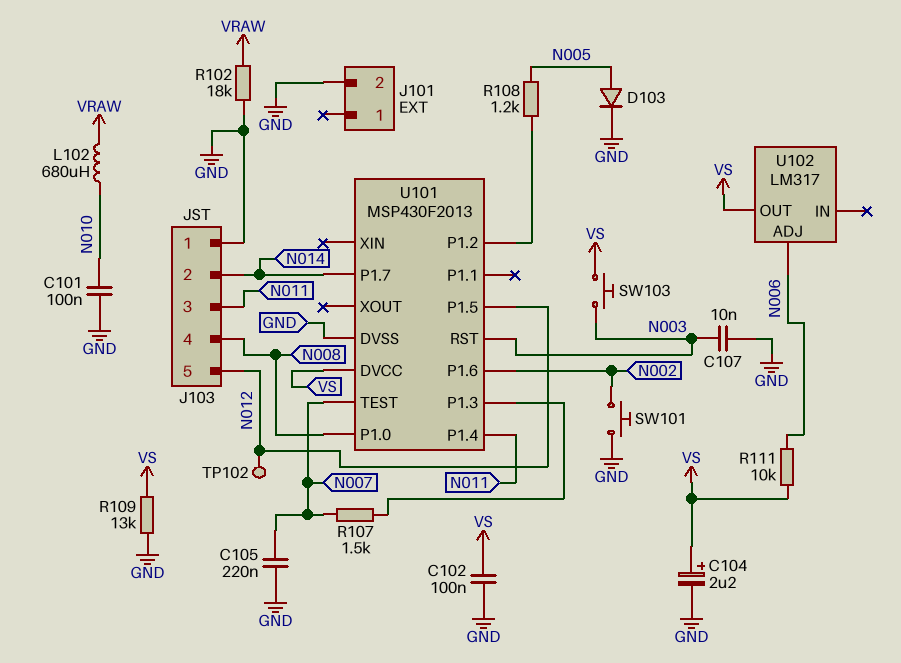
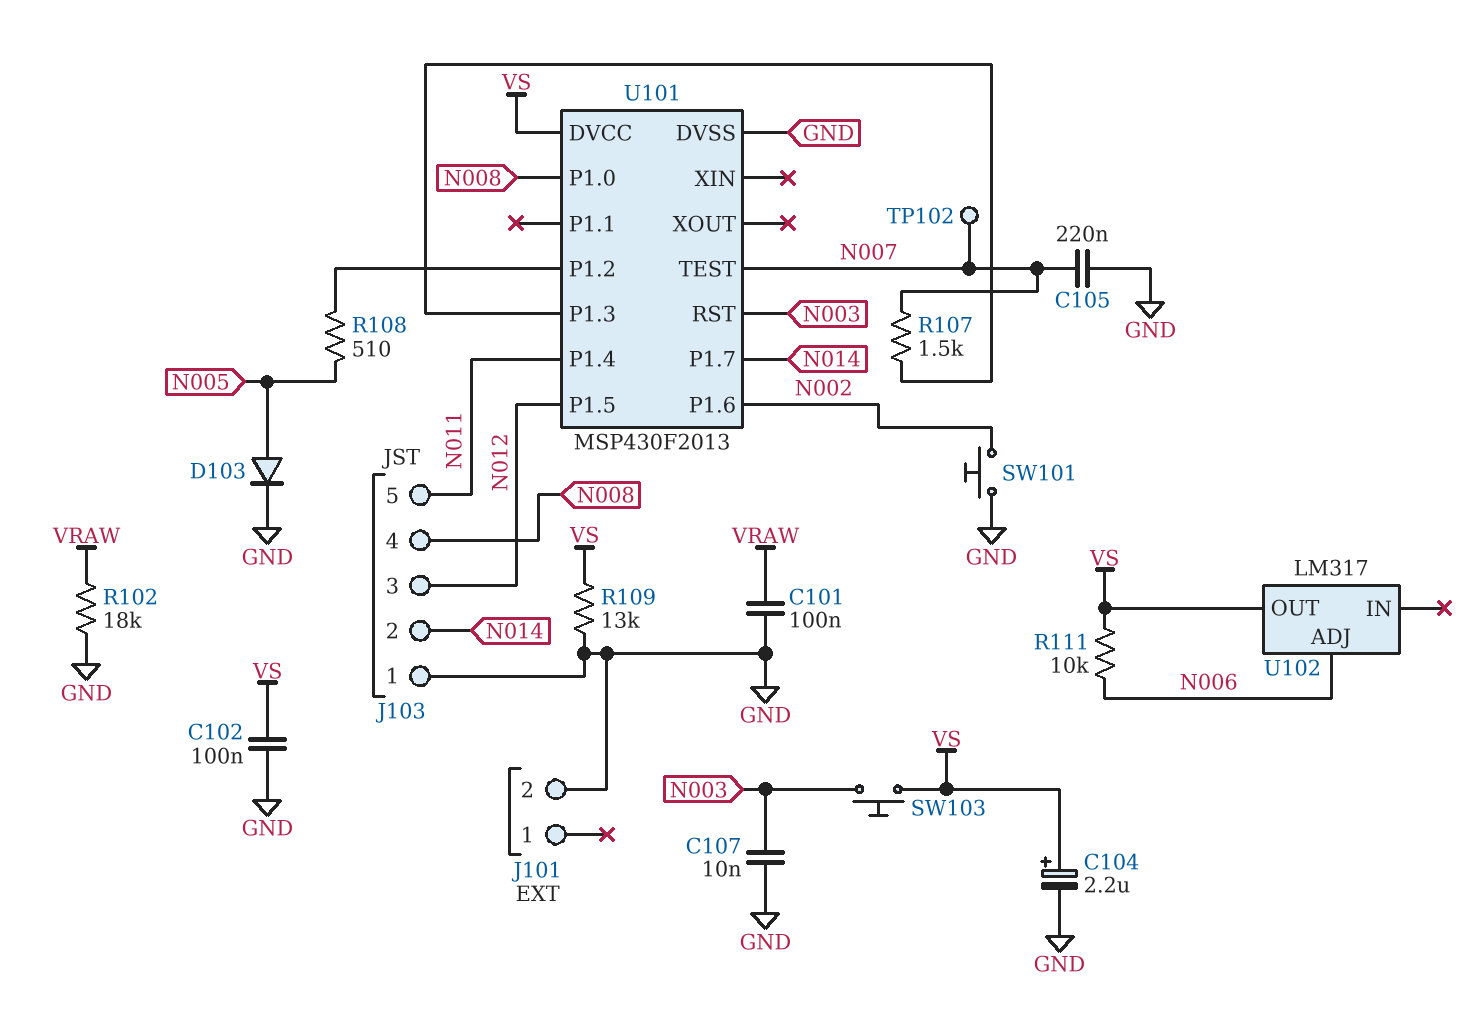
C101: 100nF (GND, N010) -> 100nF (GND, VRAW)
J103 pin 3: N011 -> N012
J103 pin 5: N012 -> N011
L102: 680uH (N010, VRAW) -> none
R108: 1.2k (N005, U101/P1.2) -> 510 (N005, U101/P1.2)
TP102: test point (N012) -> test point (N007)

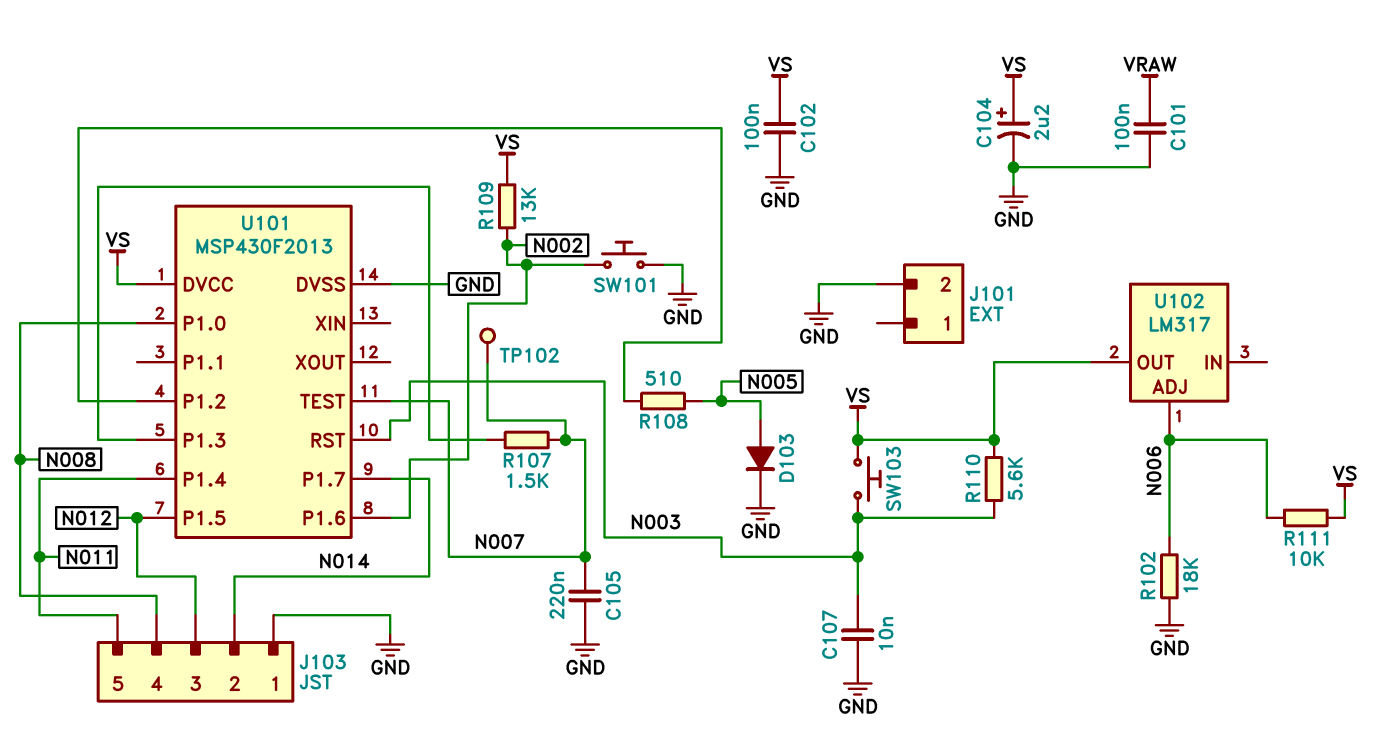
R102: 18k (GND, VRAW) -> 18k (GND, N006)
R109: 13k (GND, VS) -> 13k (N002, VS)
R110: none -> 5.6k (N003, VS)

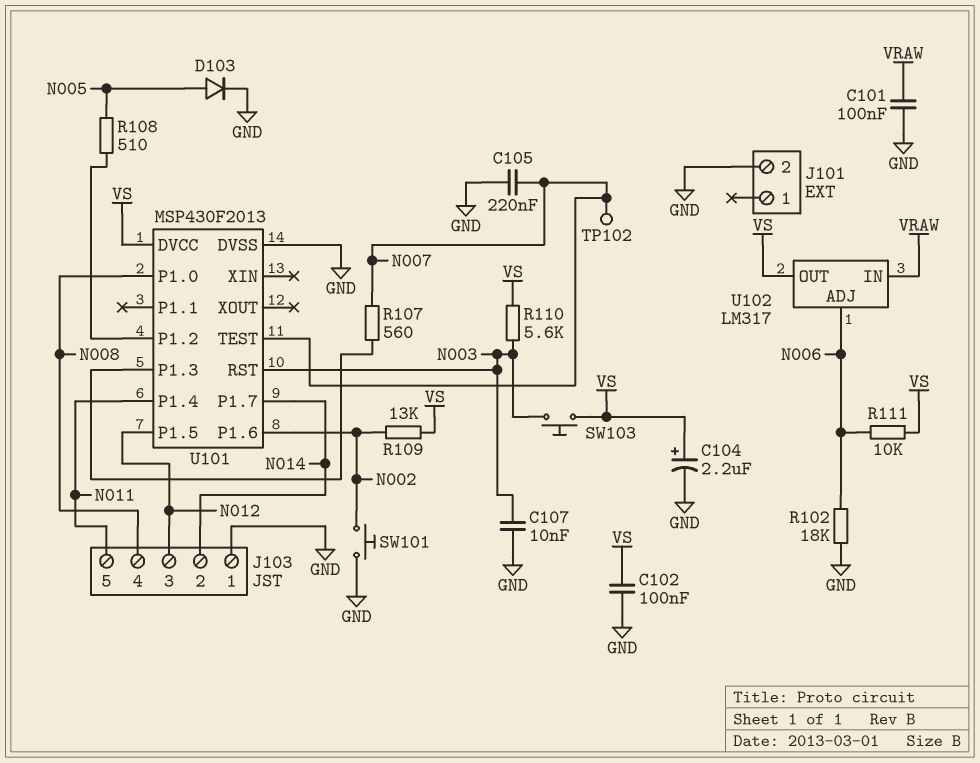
R107: 1.5k (N007, U101/P1.3) -> 560 (N007, U101/P1.3)
U102 pin IN: none -> VRAW

